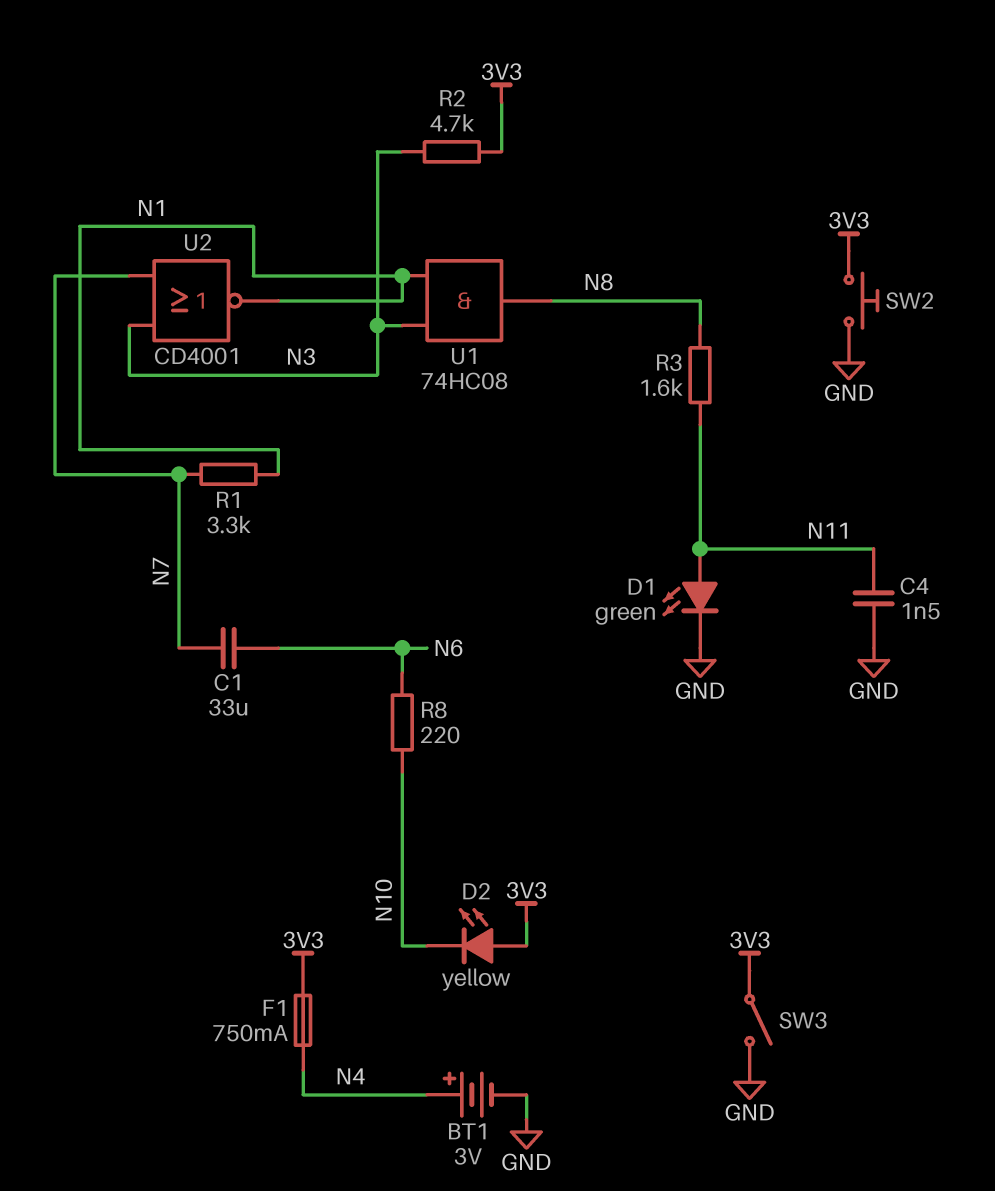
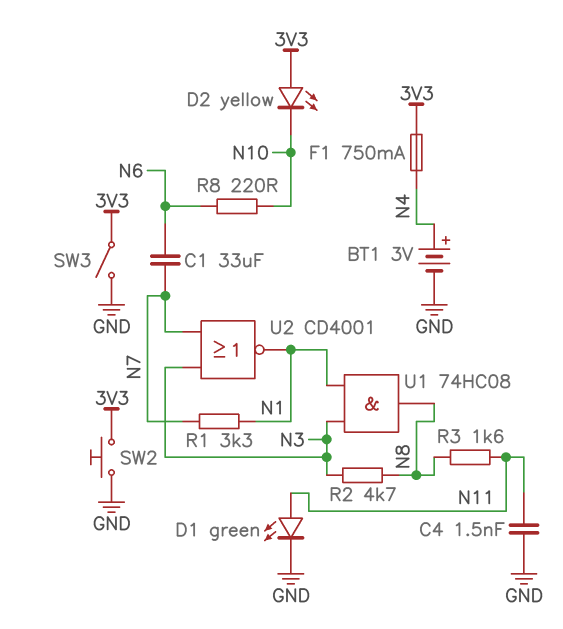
R2: 4.7k (3V3, N3) -> 4.7k (N3, N8)

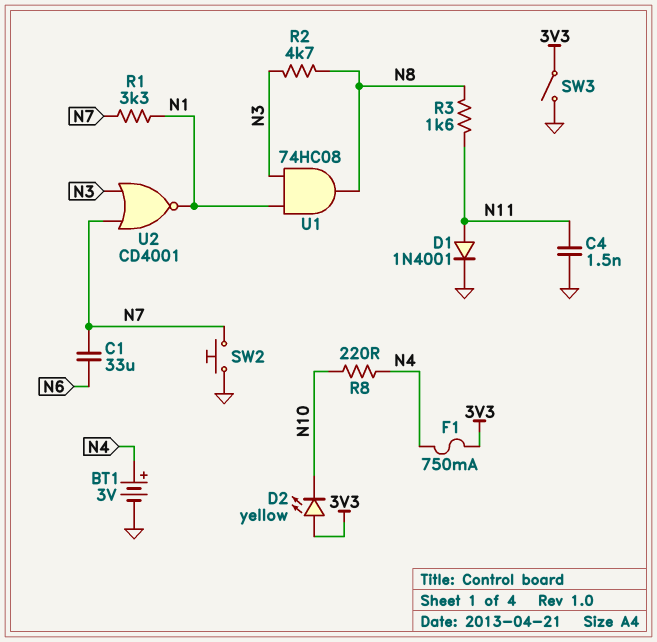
D1: LED green (A N11, K GND) -> diode 1N4001 (A N11, K GND)
R8: 220 (N6, N10) -> 220 (N4, N10)
SW2: button (3V3, GND) -> button (GND, N7)

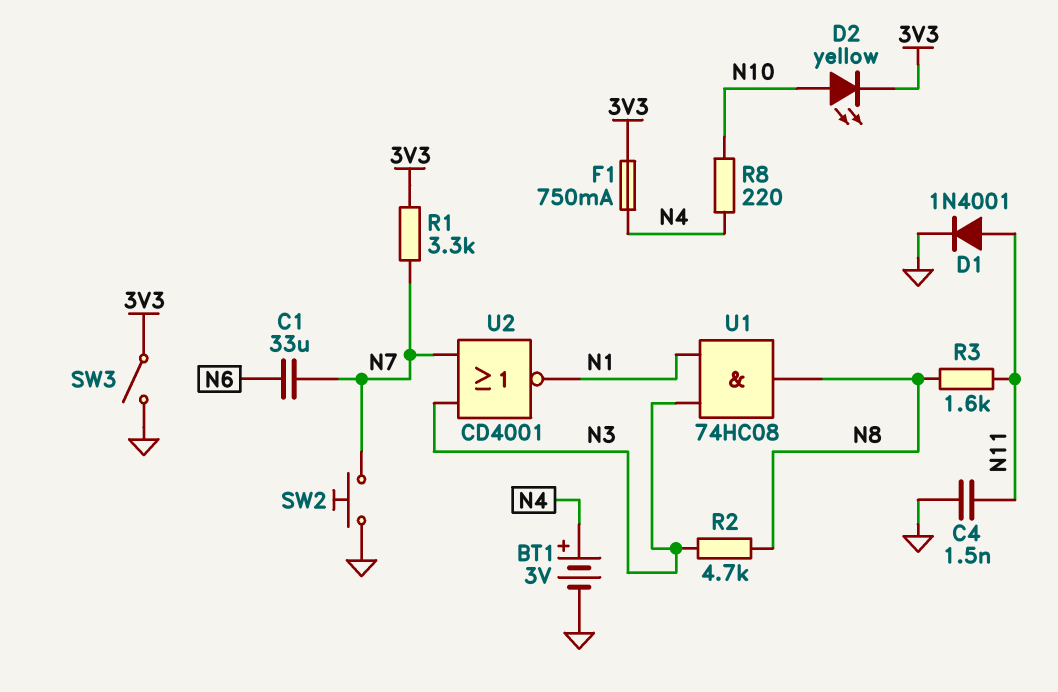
D2: LED yellow (A 3V3, K N10) -> LED yellow (A N10, K 3V3)
R1: 3.3k (N1, N7) -> 3.3k (3V3, N7)

